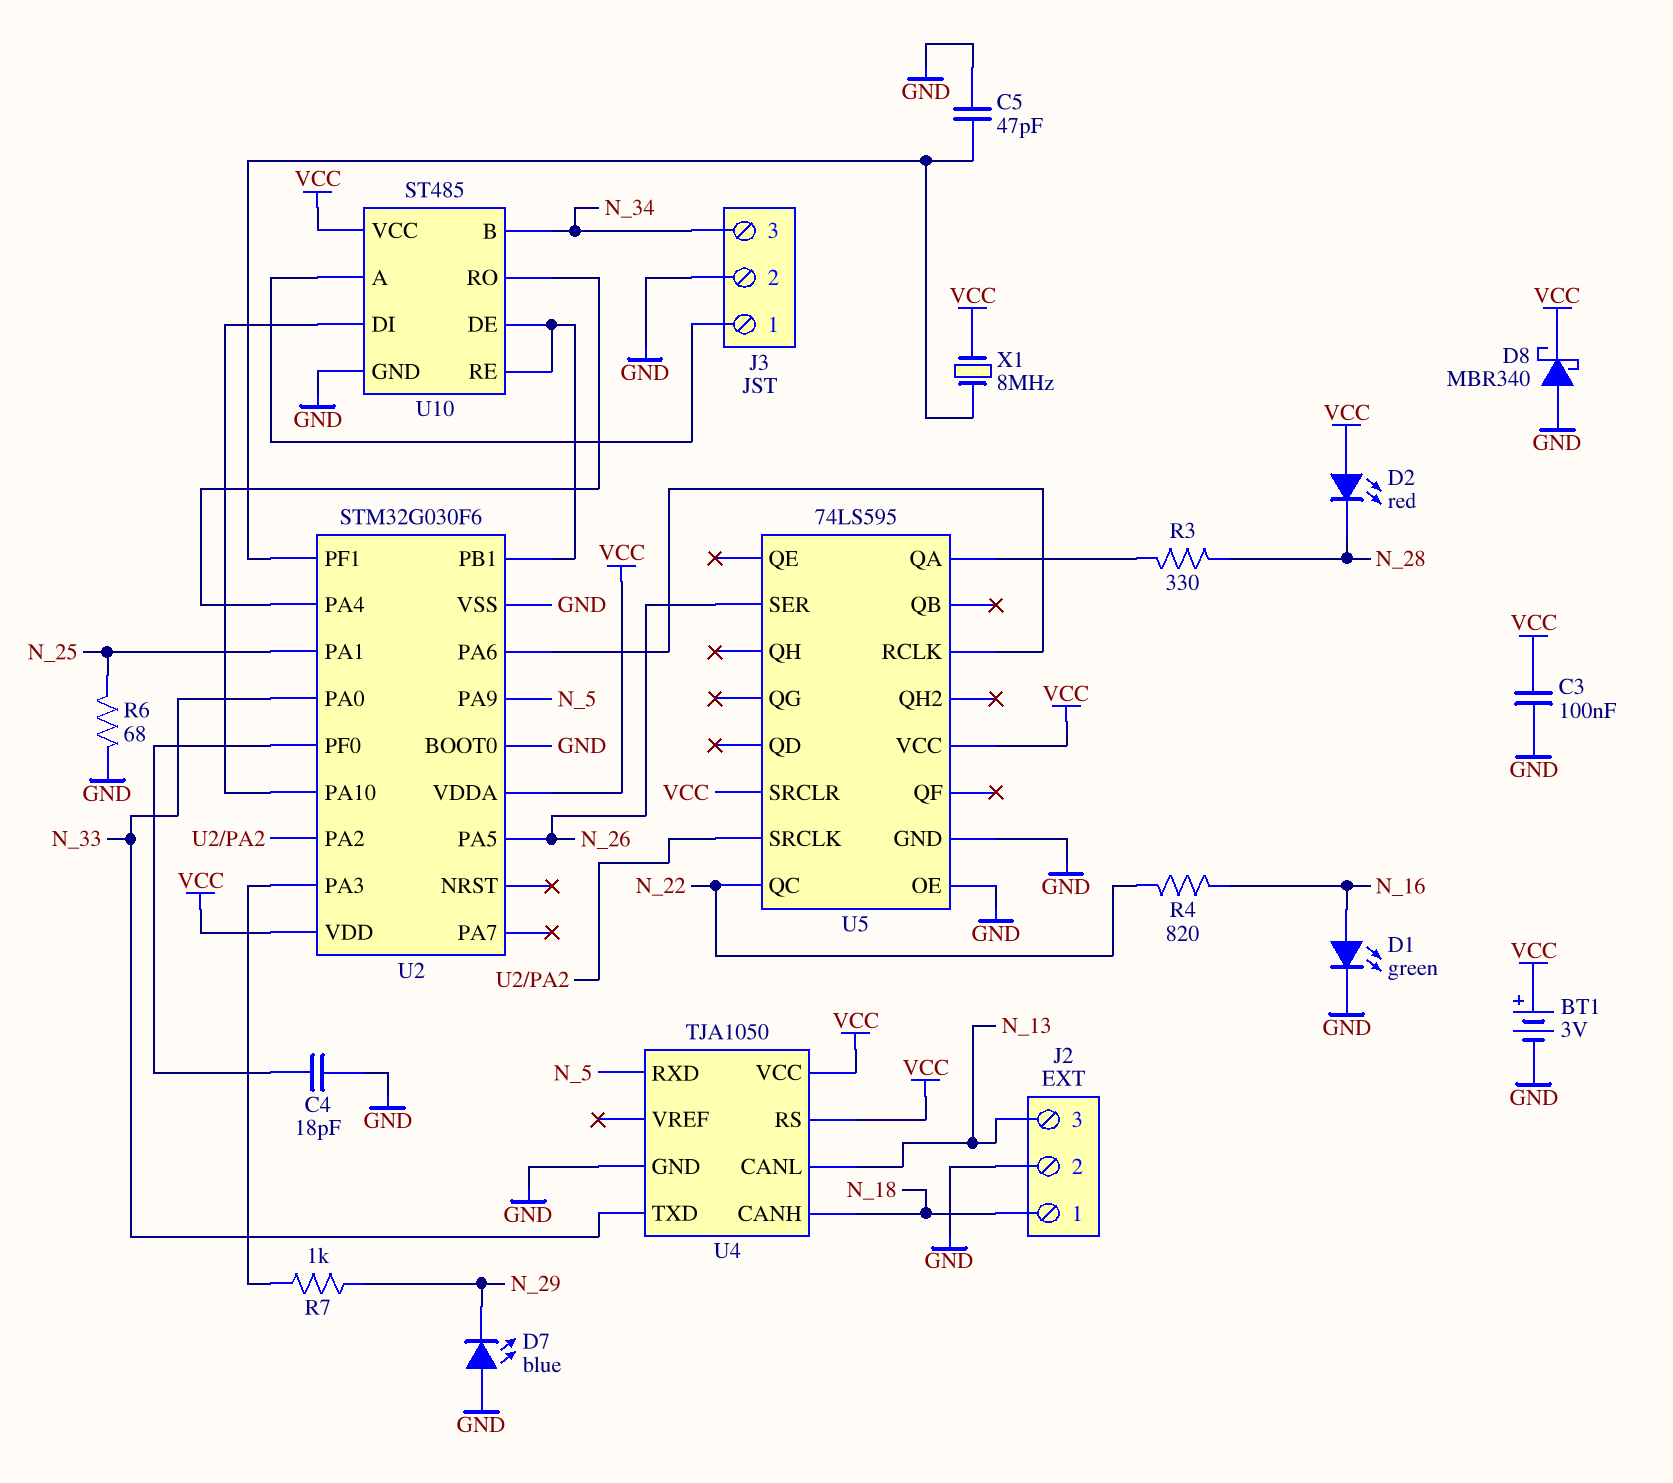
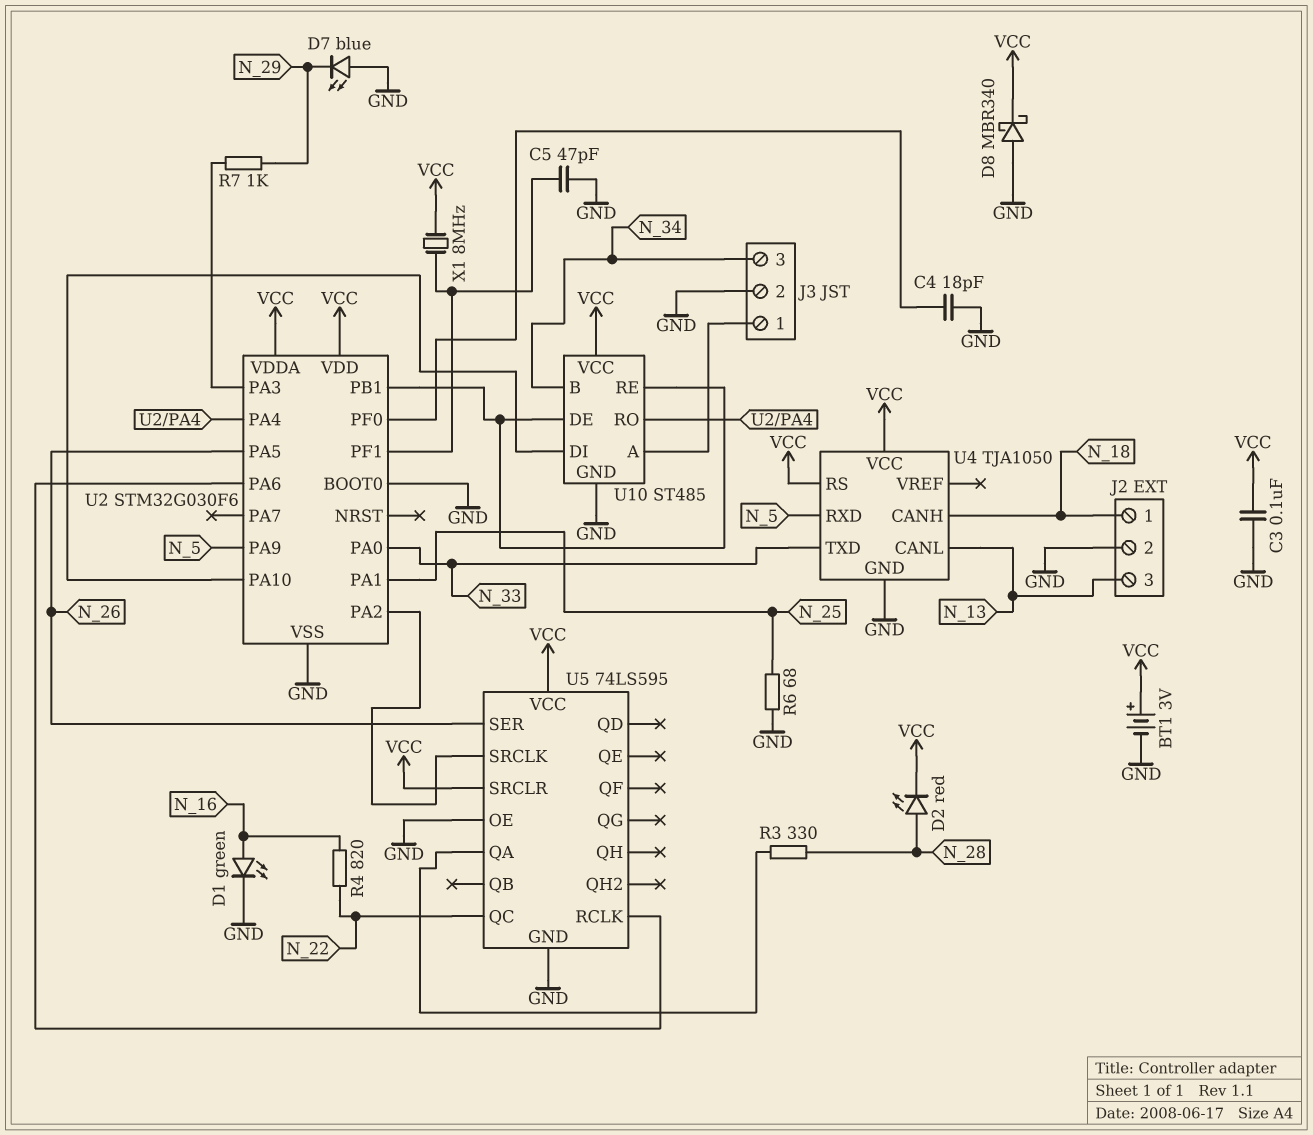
D2: LED red (A VCC, K N_28) -> LED red (A N_28, K VCC)

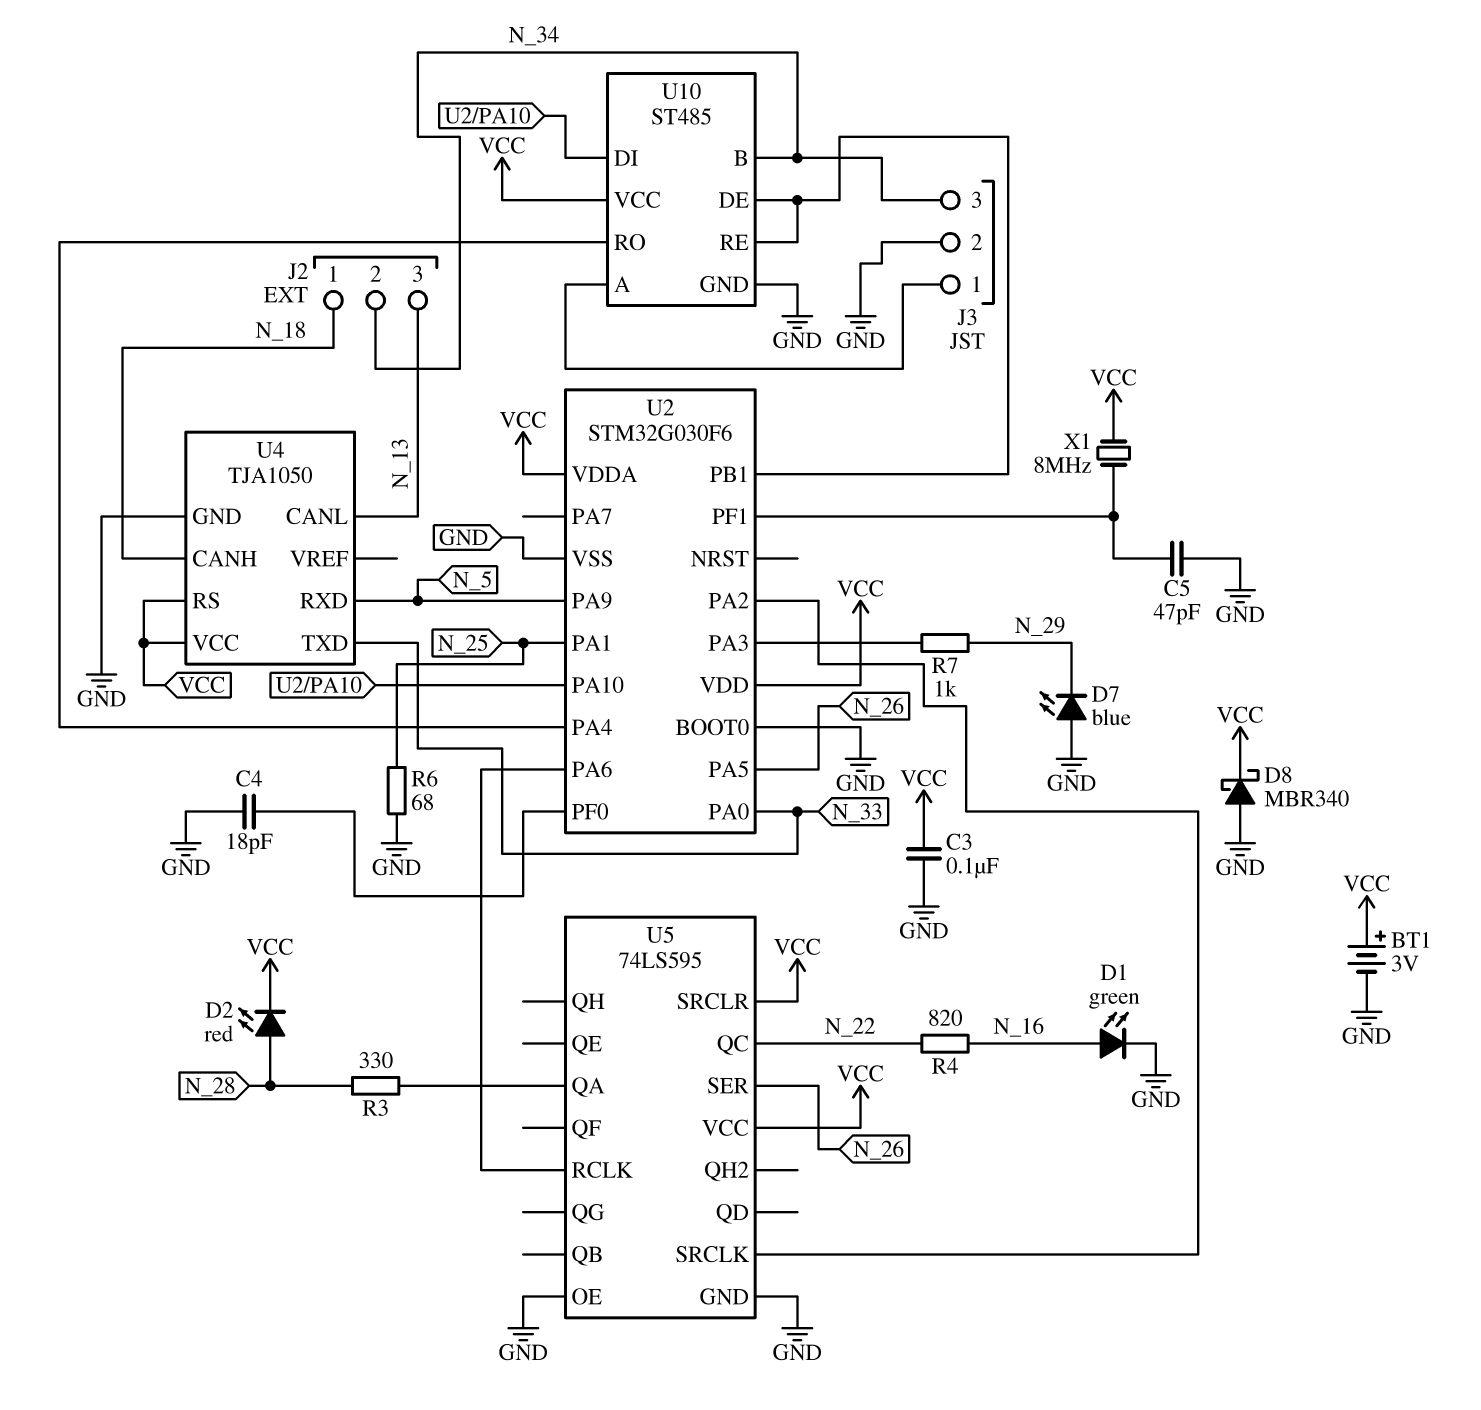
J2 pin 2: GND -> N_34

